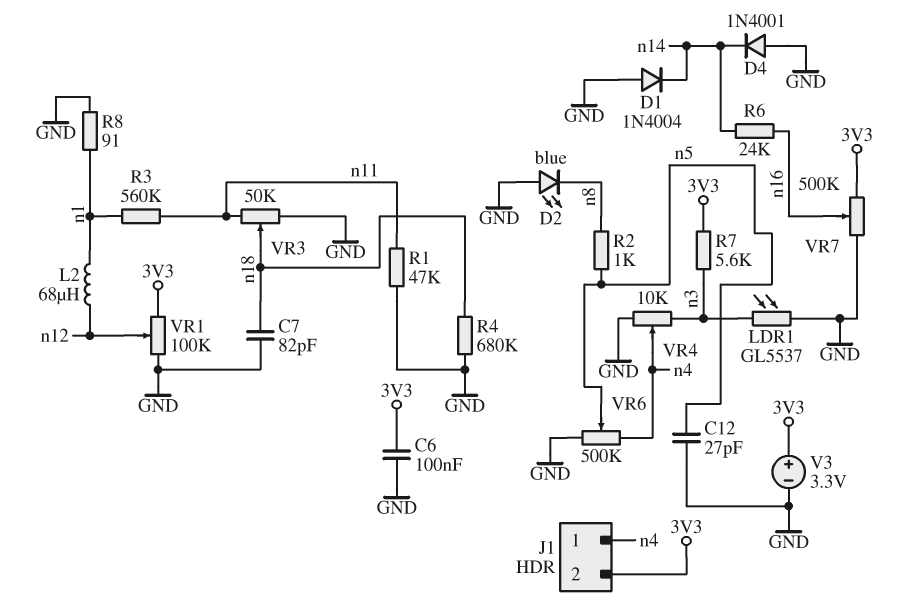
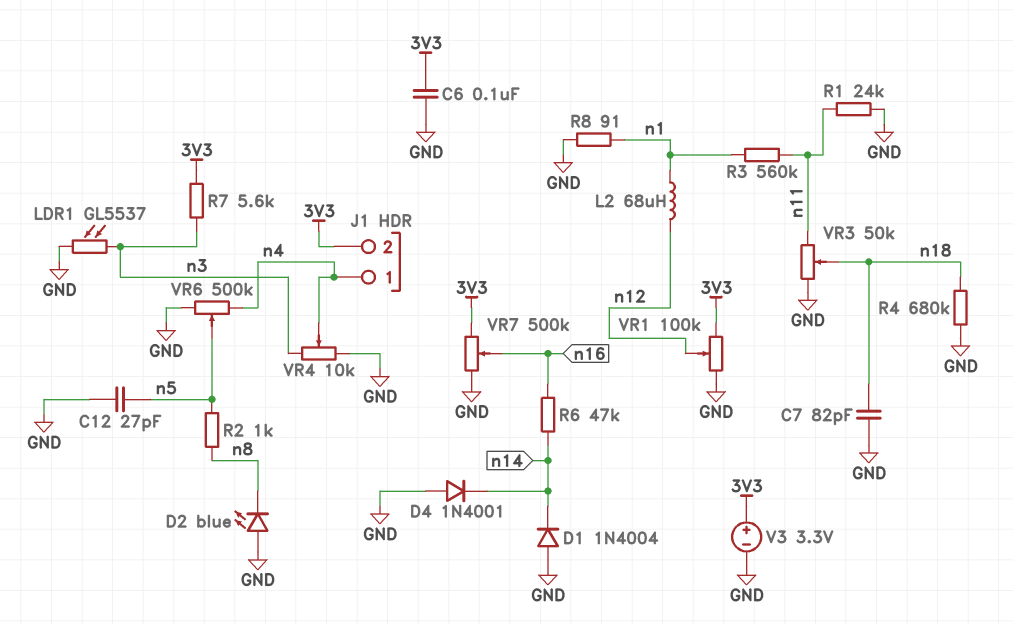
R1: 47k (GND, n11) -> 24k (GND, n11)
R6: 24k (n14, n16) -> 47k (n14, n16)

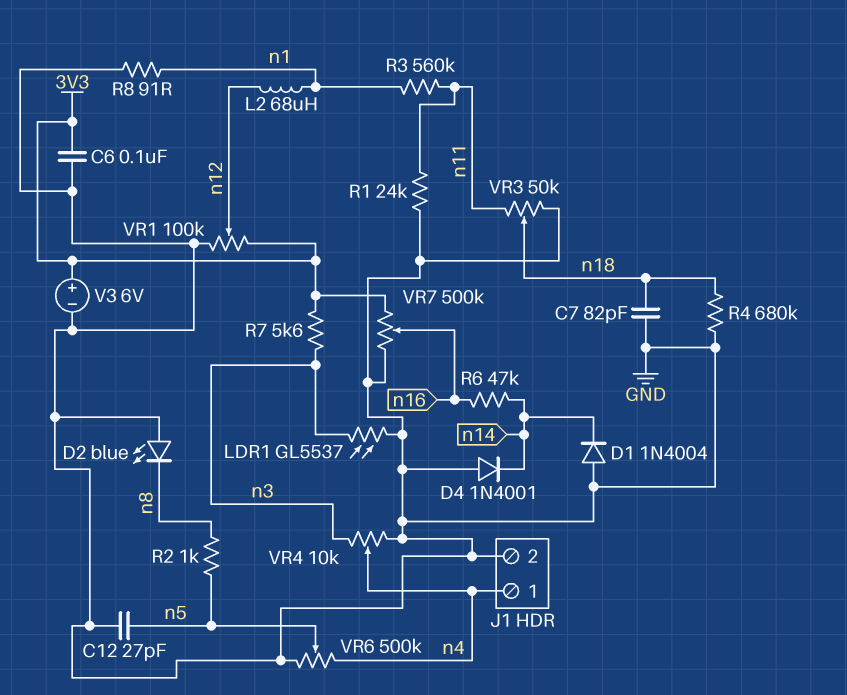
J1 pin 2: 3V3 -> GND
V3: 3.3V (plus 3V3, minus GND) -> 6V (plus 3V3, minus GND)

